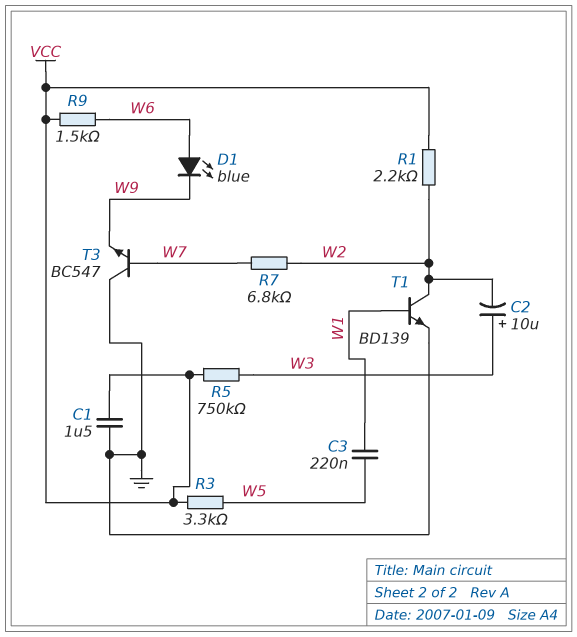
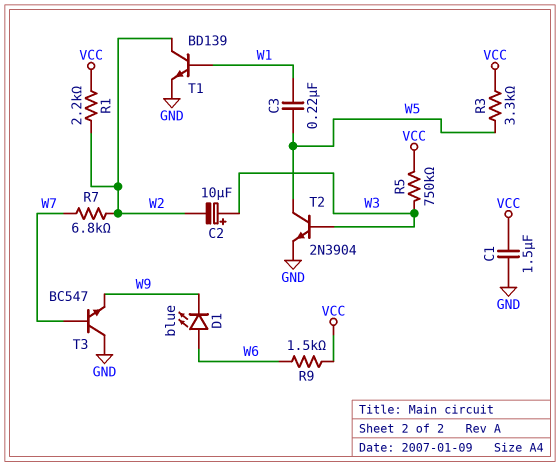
T2: none -> NPN 2N3904 (B W3, C W5, E GND)

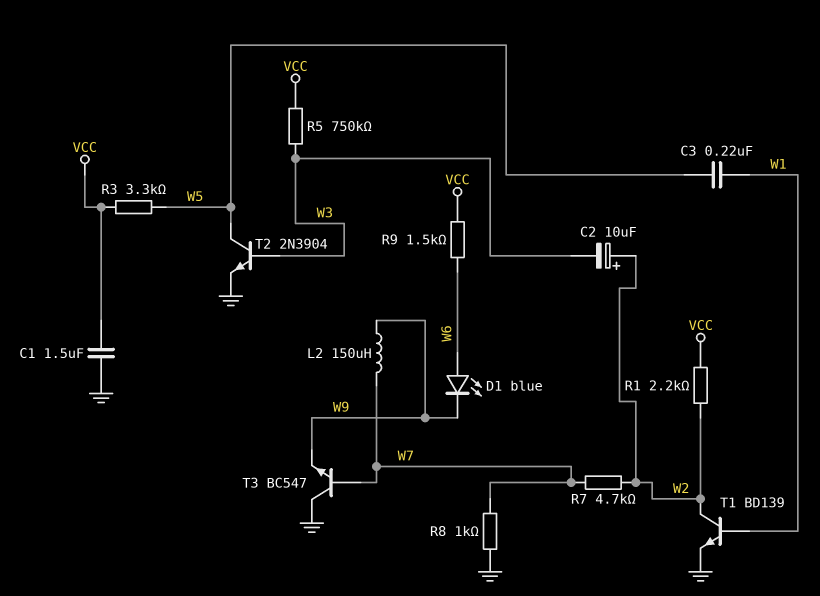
C2: 10uF (plus W3, minus W2) -> 10uF (plus W2, minus W3)
L2: none -> 150uH (W7, W9)
R7: 6.8k (W2, W7) -> 4.7k (W2, W7)
R8: none -> 1k (GND, W7)

